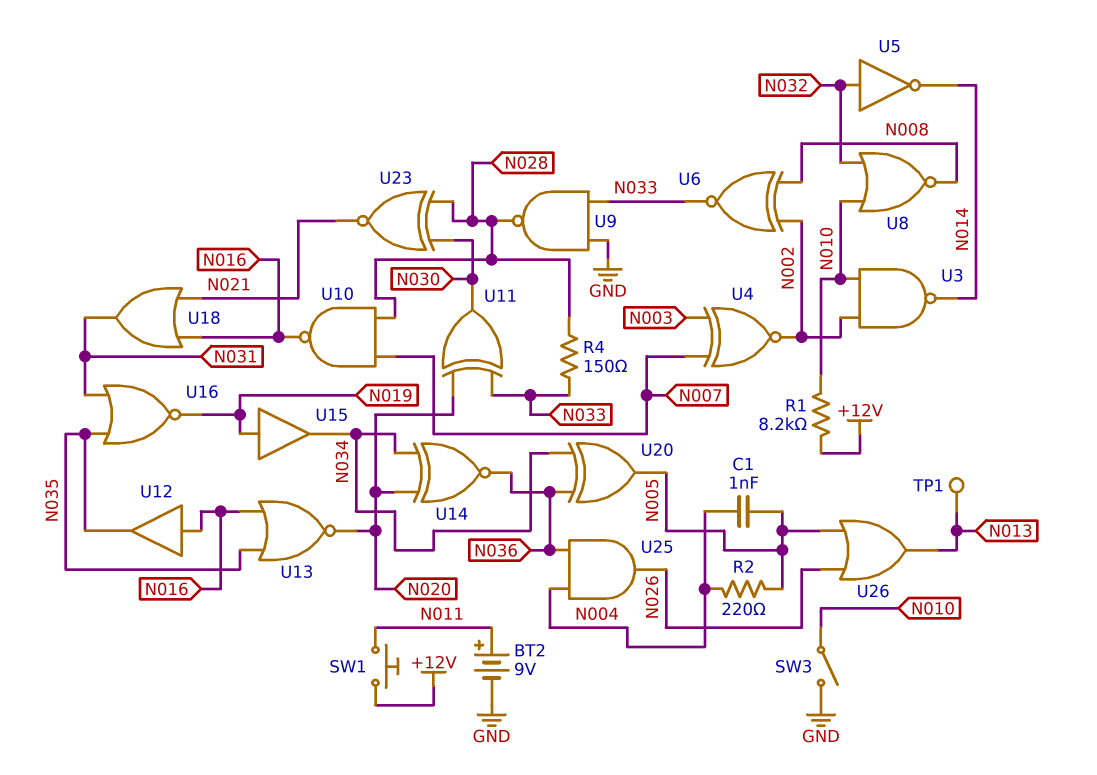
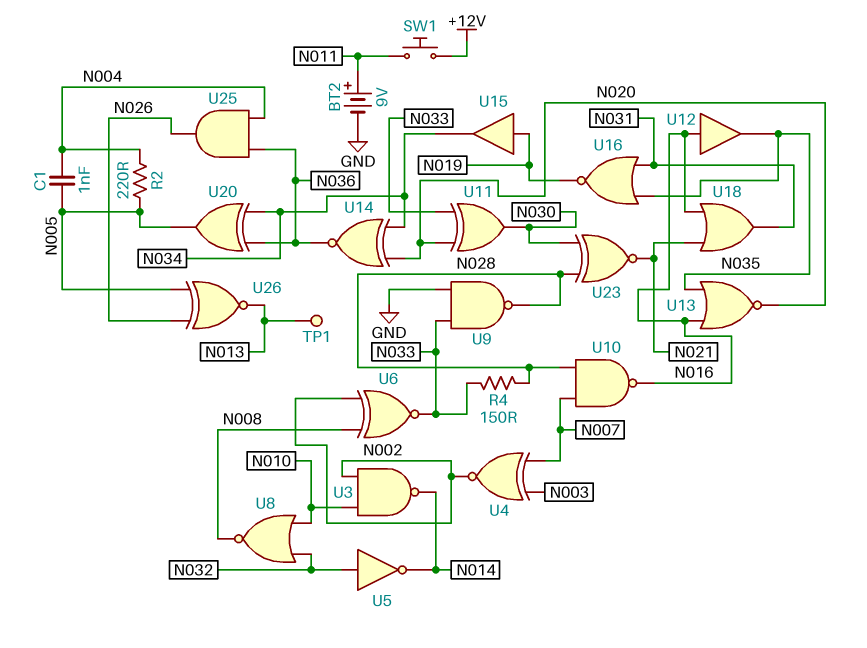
R1: 8.2k (+12V, N010) -> none
SW3: switch (GND, N010) -> none
U26: OR (in N005, in N026, out N013) -> XNOR (in N005, in N026, out N013)

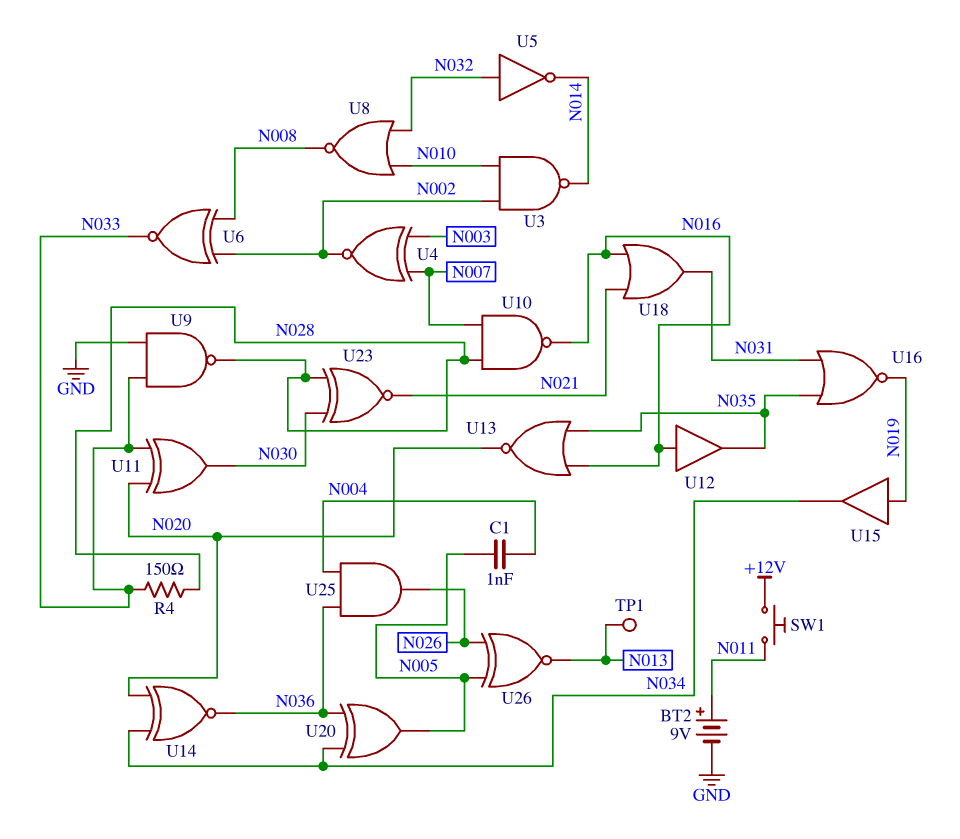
R2: 220 (N004, N005) -> none

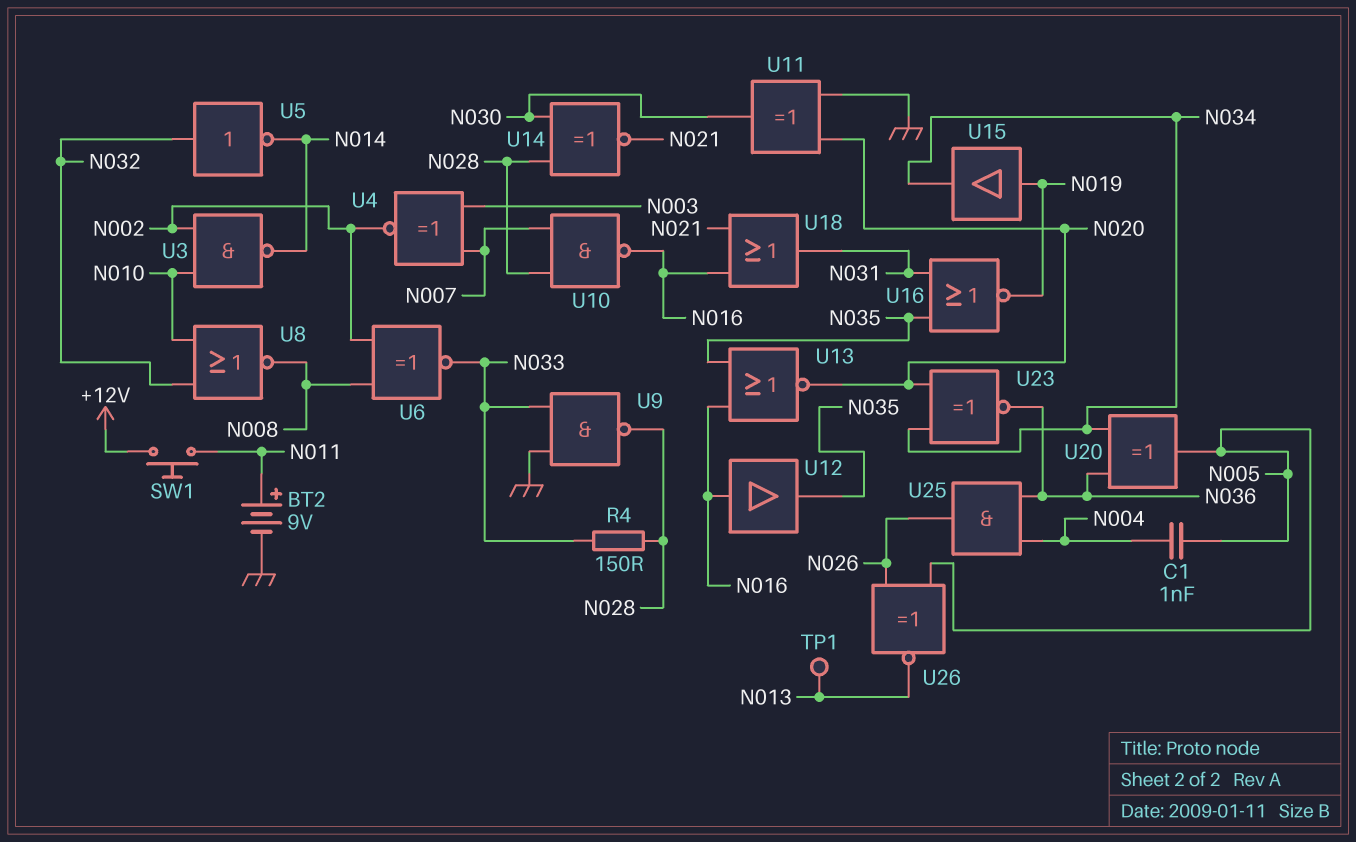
U11: XOR (in N020, in N033, out N030) -> XOR (in GND, in N020, out N030)
U14: XNOR (in N020, in N034, out N036) -> XNOR (in N028, in N030, out N021)
U23: XNOR (in N028, in N030, out N021) -> XNOR (in N020, in N034, out N036)

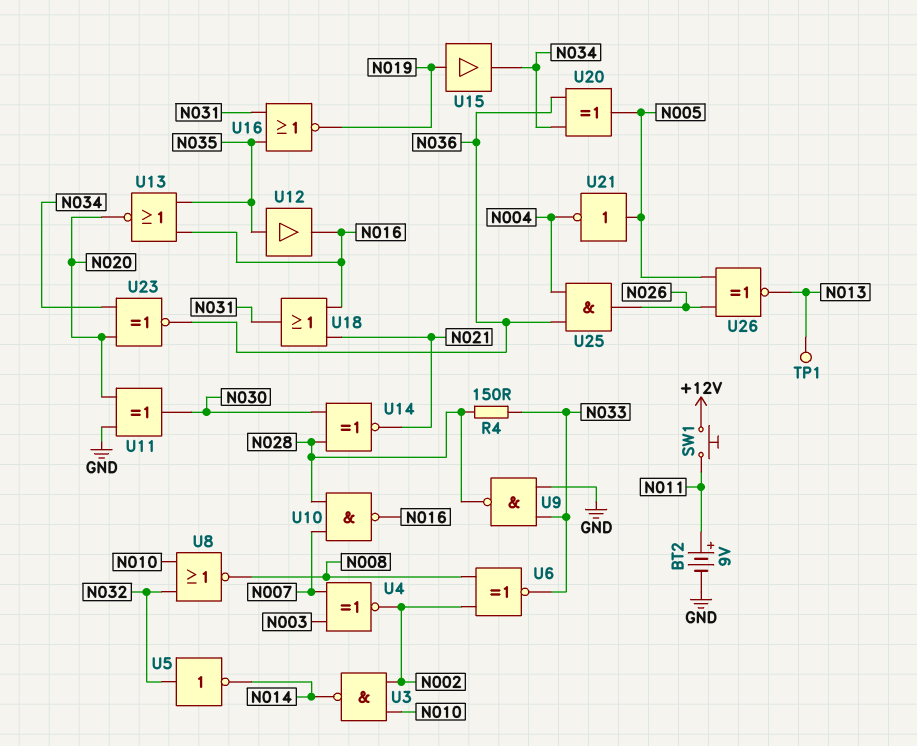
C1: 1nF (N004, N005) -> none
U12: buffer (in N016, out N035) -> buffer (in N035, out N016)
U21: none -> NOT (in N005, out N004)

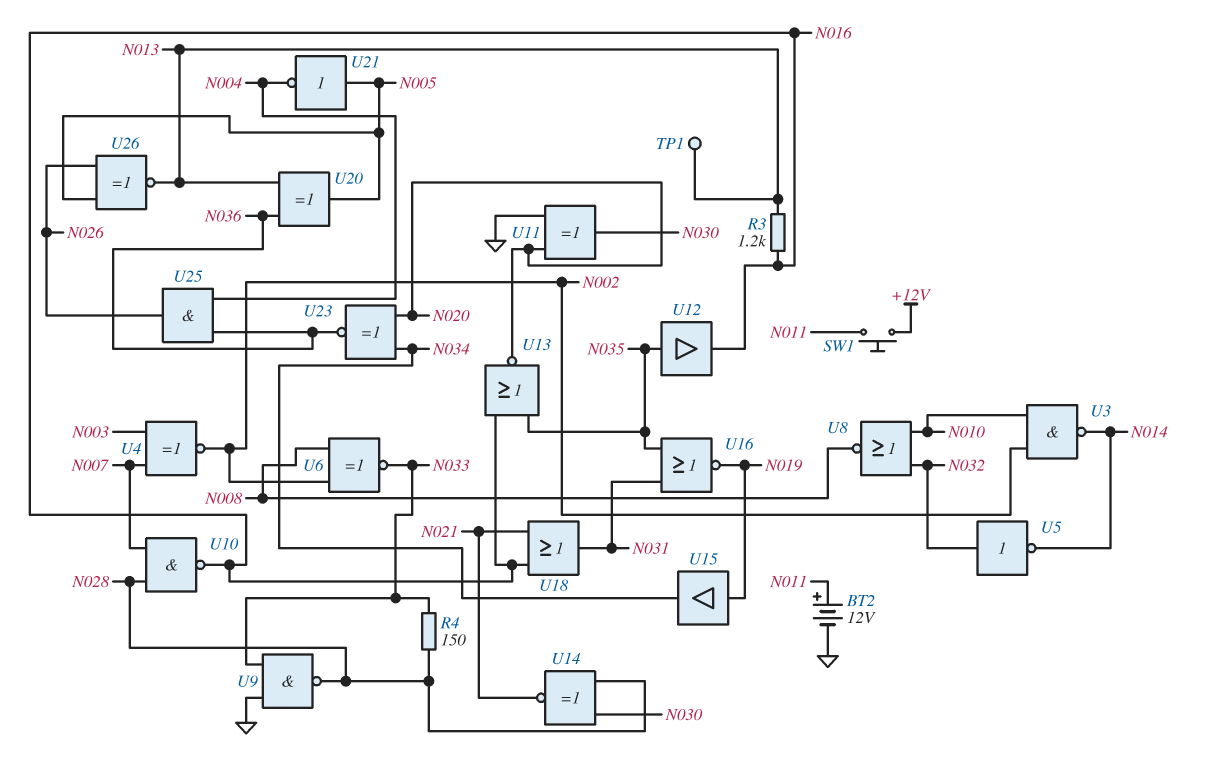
BT2: 9V (plus N011, minus GND) -> 12V (plus N011, minus GND)
R3: none -> 1.2k (N013, N016)
U20: XOR (in N034, in N036, out N005) -> XOR (in N013, in N036, out N005)

